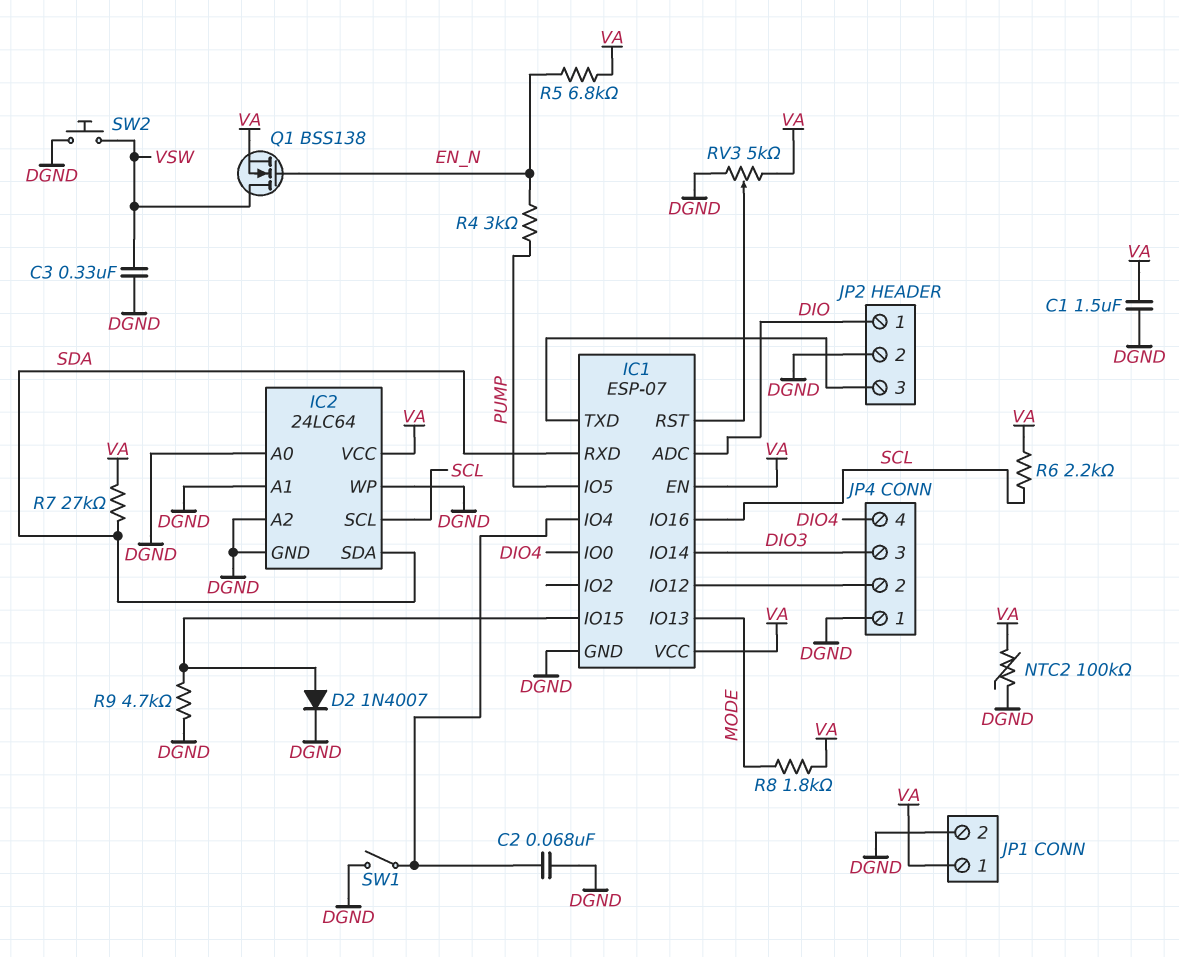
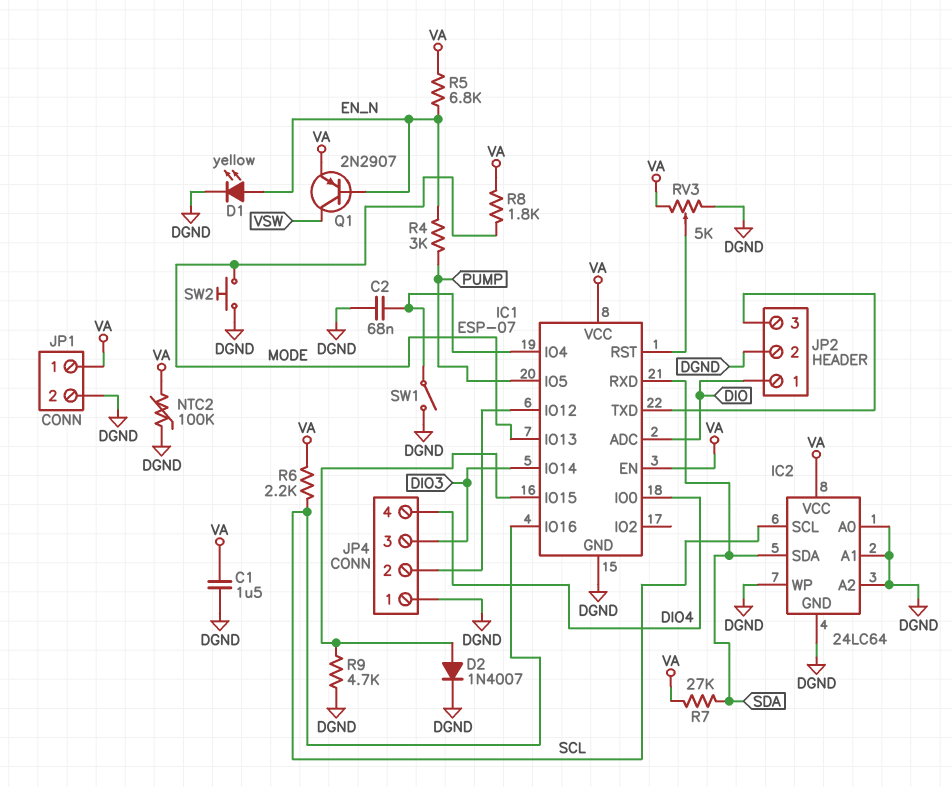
C3: 330nF (DGND, VSW) -> none
D1: none -> LED yellow (A EN_N, K DGND)
Q1: NMOS BSS138 (G EN_N, D VSW, S VA) -> PNP 2N2907 (B EN_N, C VSW, E VA)
SW2: button (DGND, VSW) -> button (DGND, MODE)

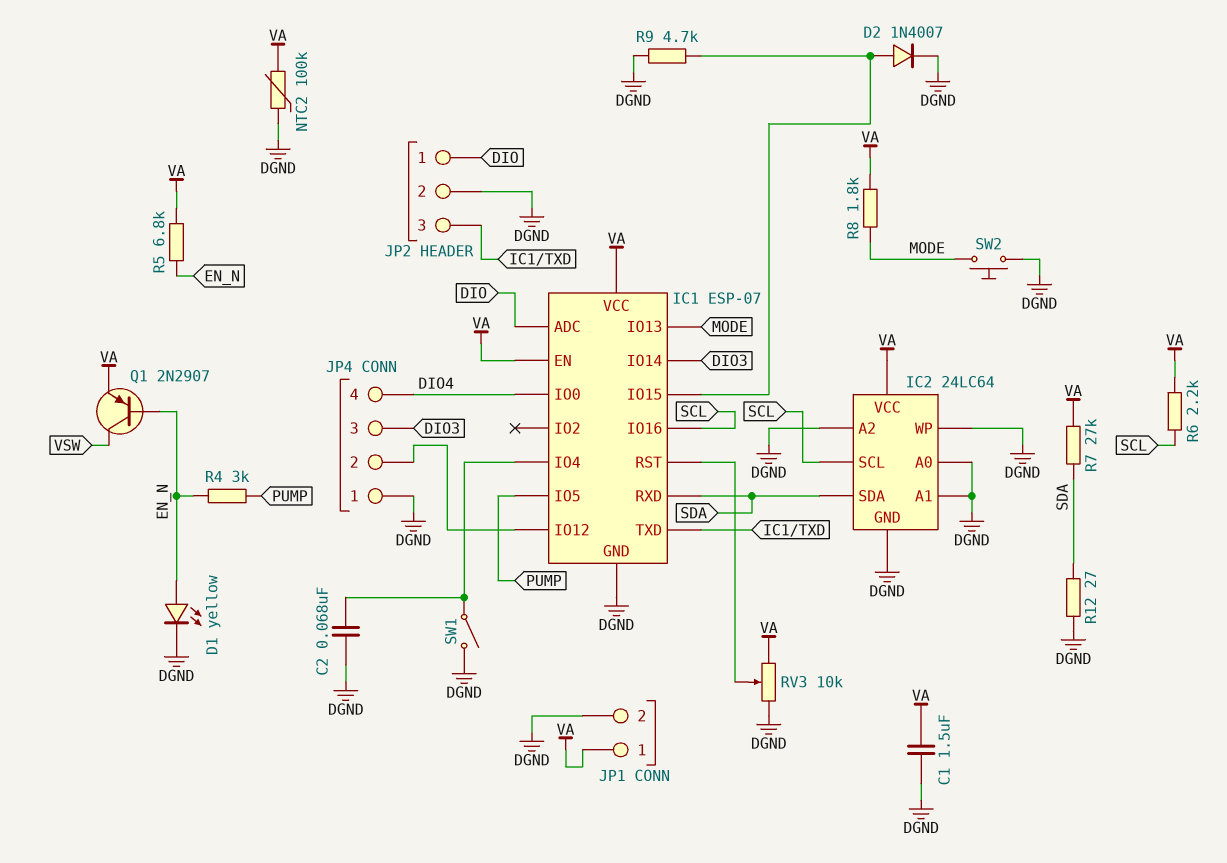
R12: none -> 27 (DGND, SDA)
RV3: 5k (DGND, VA, wiper IC1/RST) -> 10k (DGND, VA, wiper IC1/RST)

